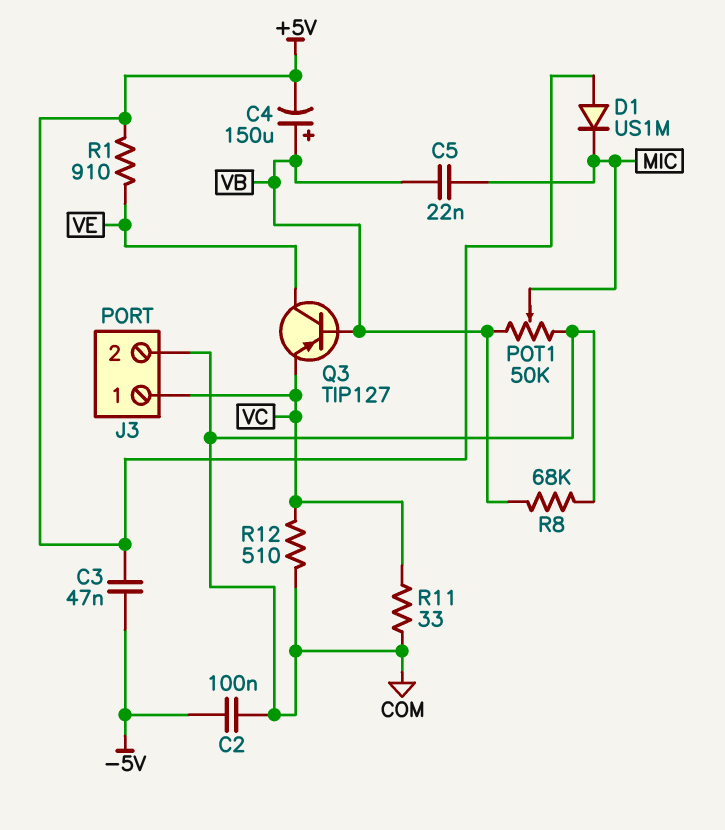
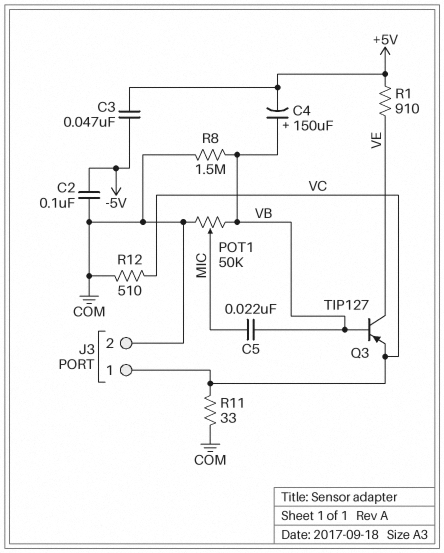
D1: diode US1M (A +5V, K MIC) -> none
R8: 68k (COM, VB) -> 1.5M (COM, VB)

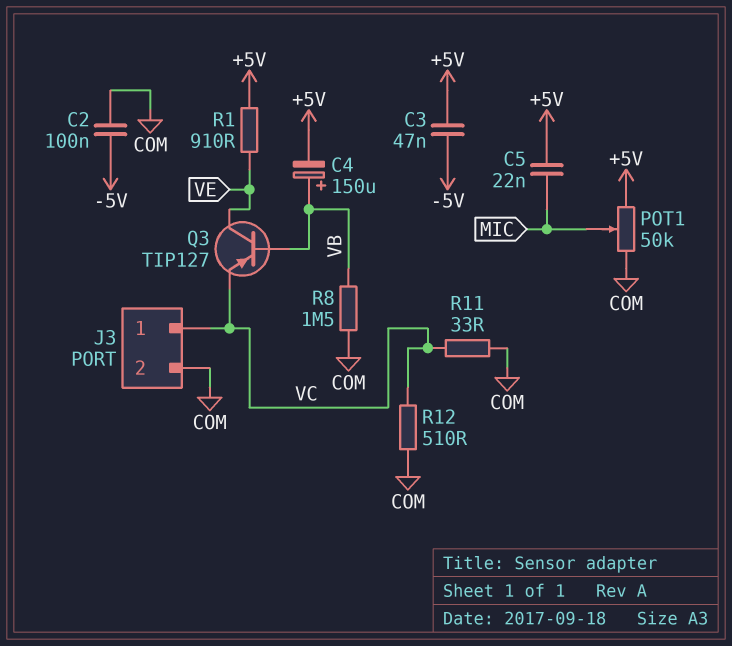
C5: 22nF (MIC, VB) -> 22nF (+5V, MIC)
POT1: 50k (COM, VB, wiper MIC) -> 50k (+5V, COM, wiper MIC)

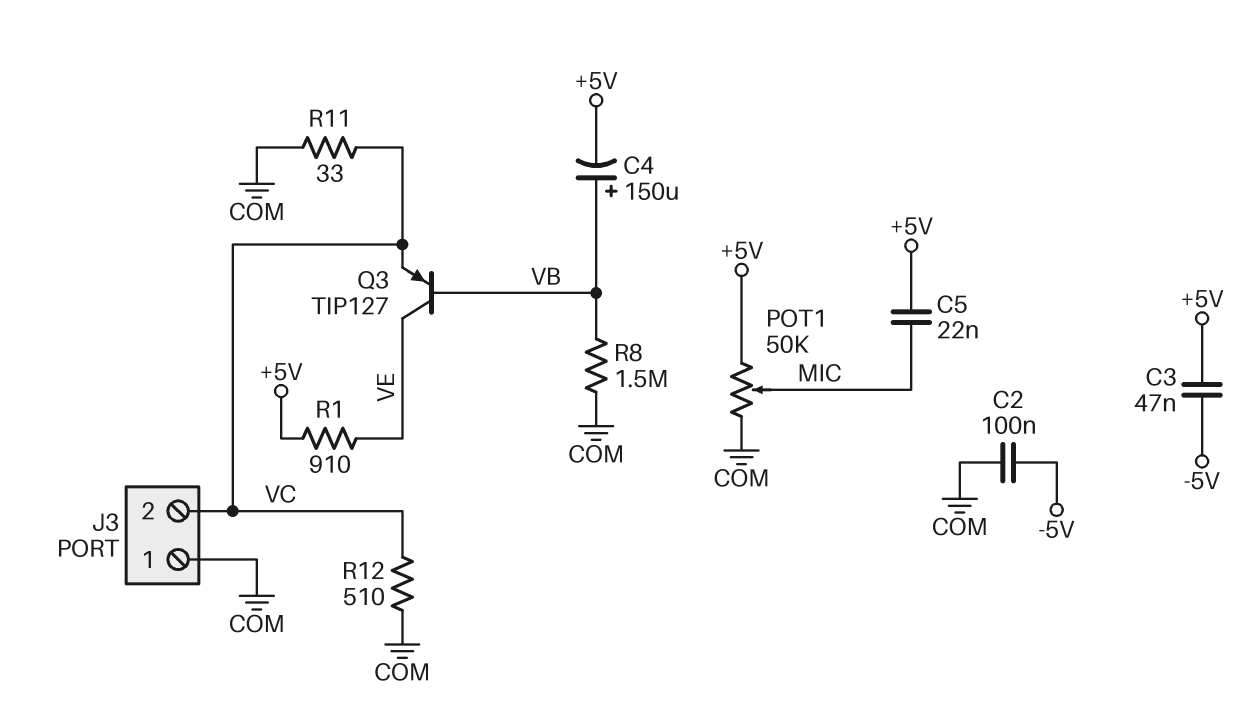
J3 pin 1: VC -> COM
J3 pin 2: COM -> VC

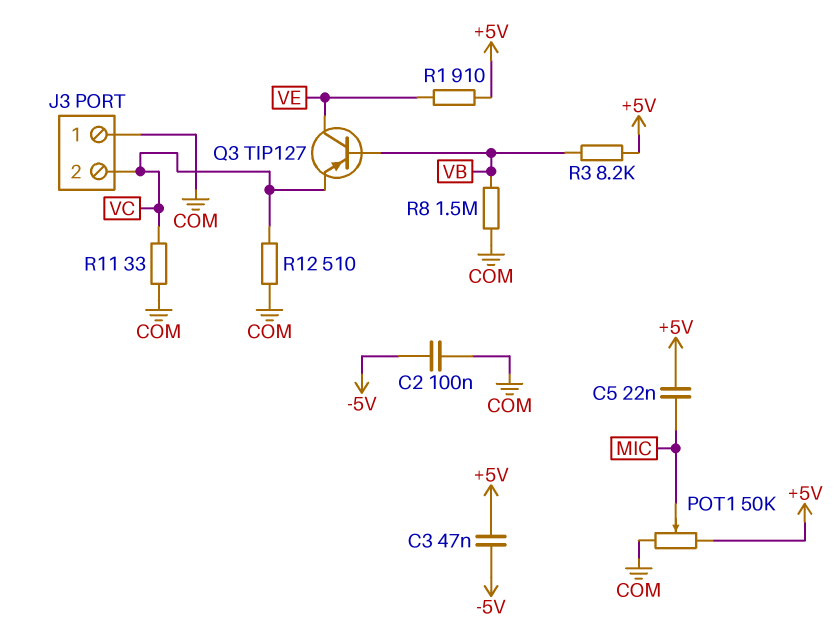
C4: 150uF (plus VB, minus +5V) -> none
R3: none -> 8.2k (+5V, VB)

